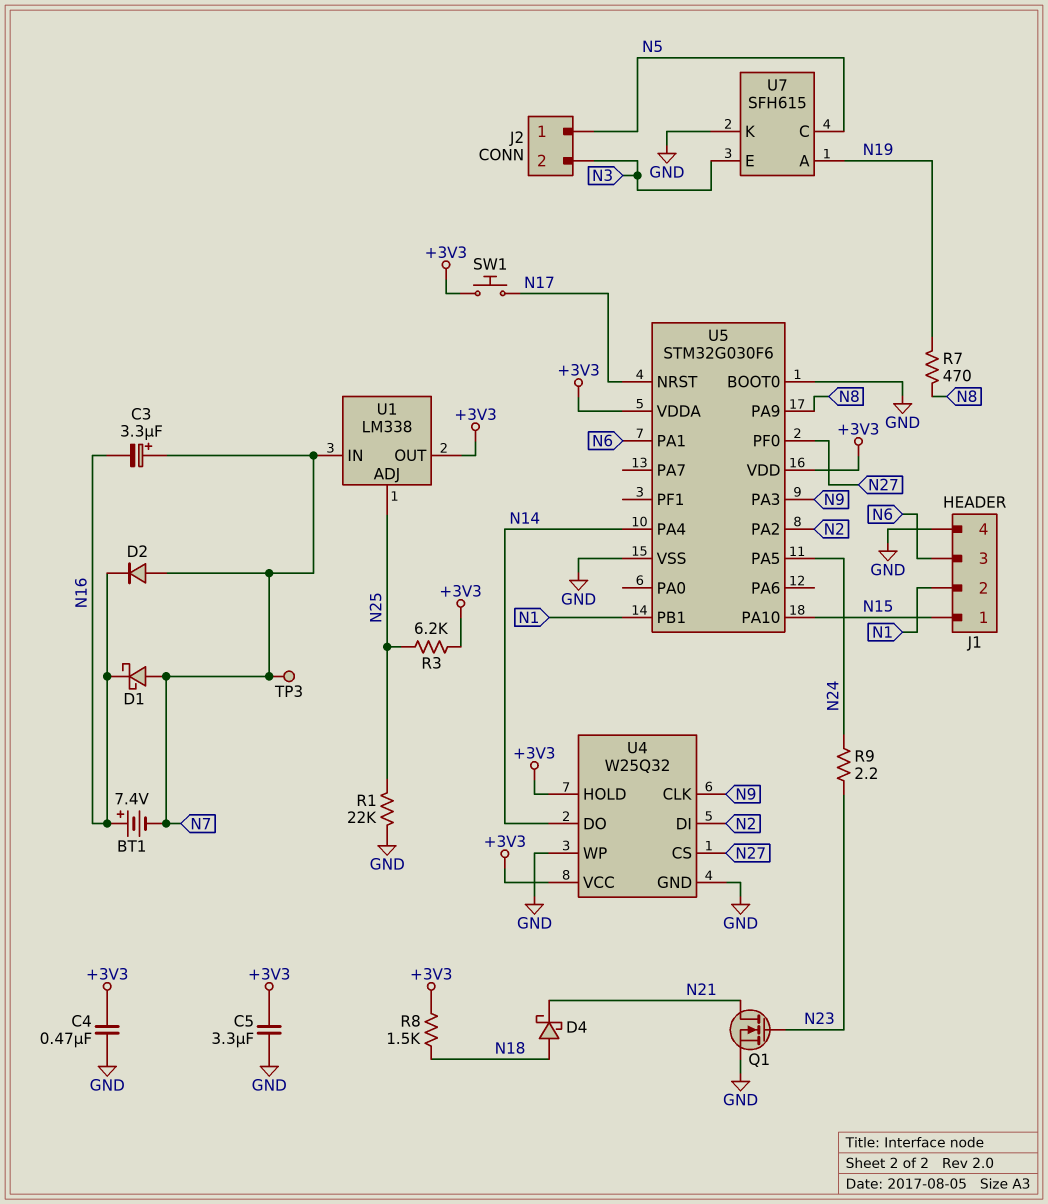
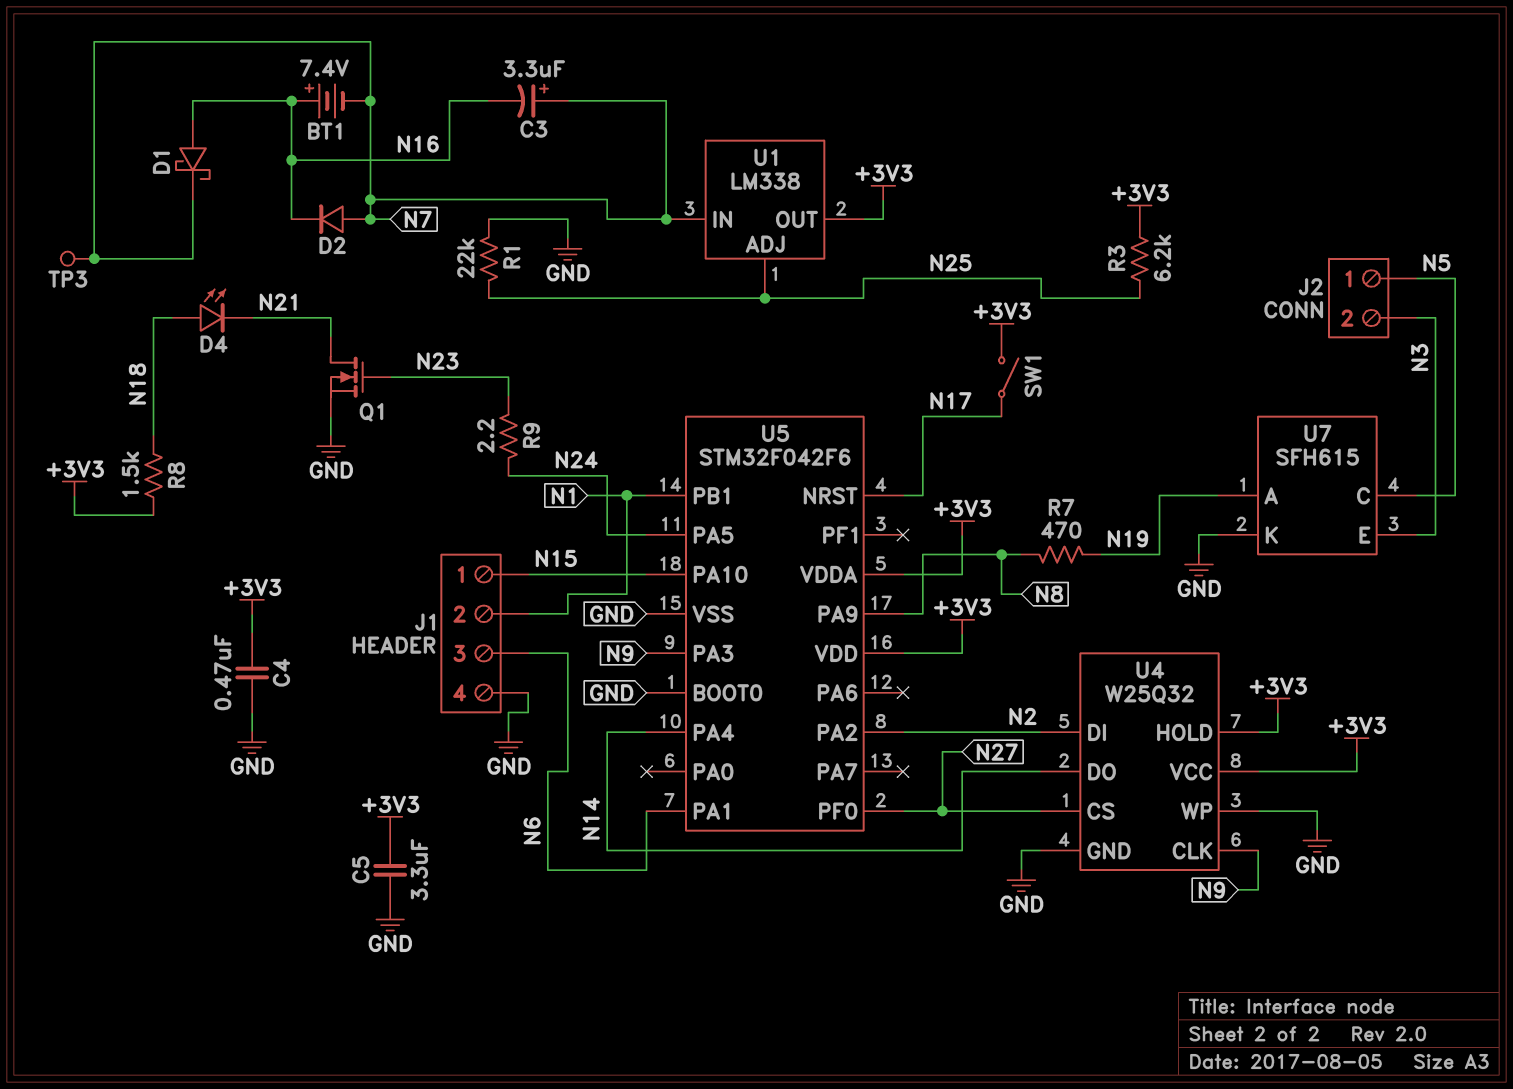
D1: schottky (A N7, K N16) -> schottky (A N16, K N7)
D4: schottky (A N18, K N21) -> LED (A N18, K N21)
SW1: button (+3V3, N17) -> switch (+3V3, N17)
U5: STM32G030F6 -> STM32F042F6

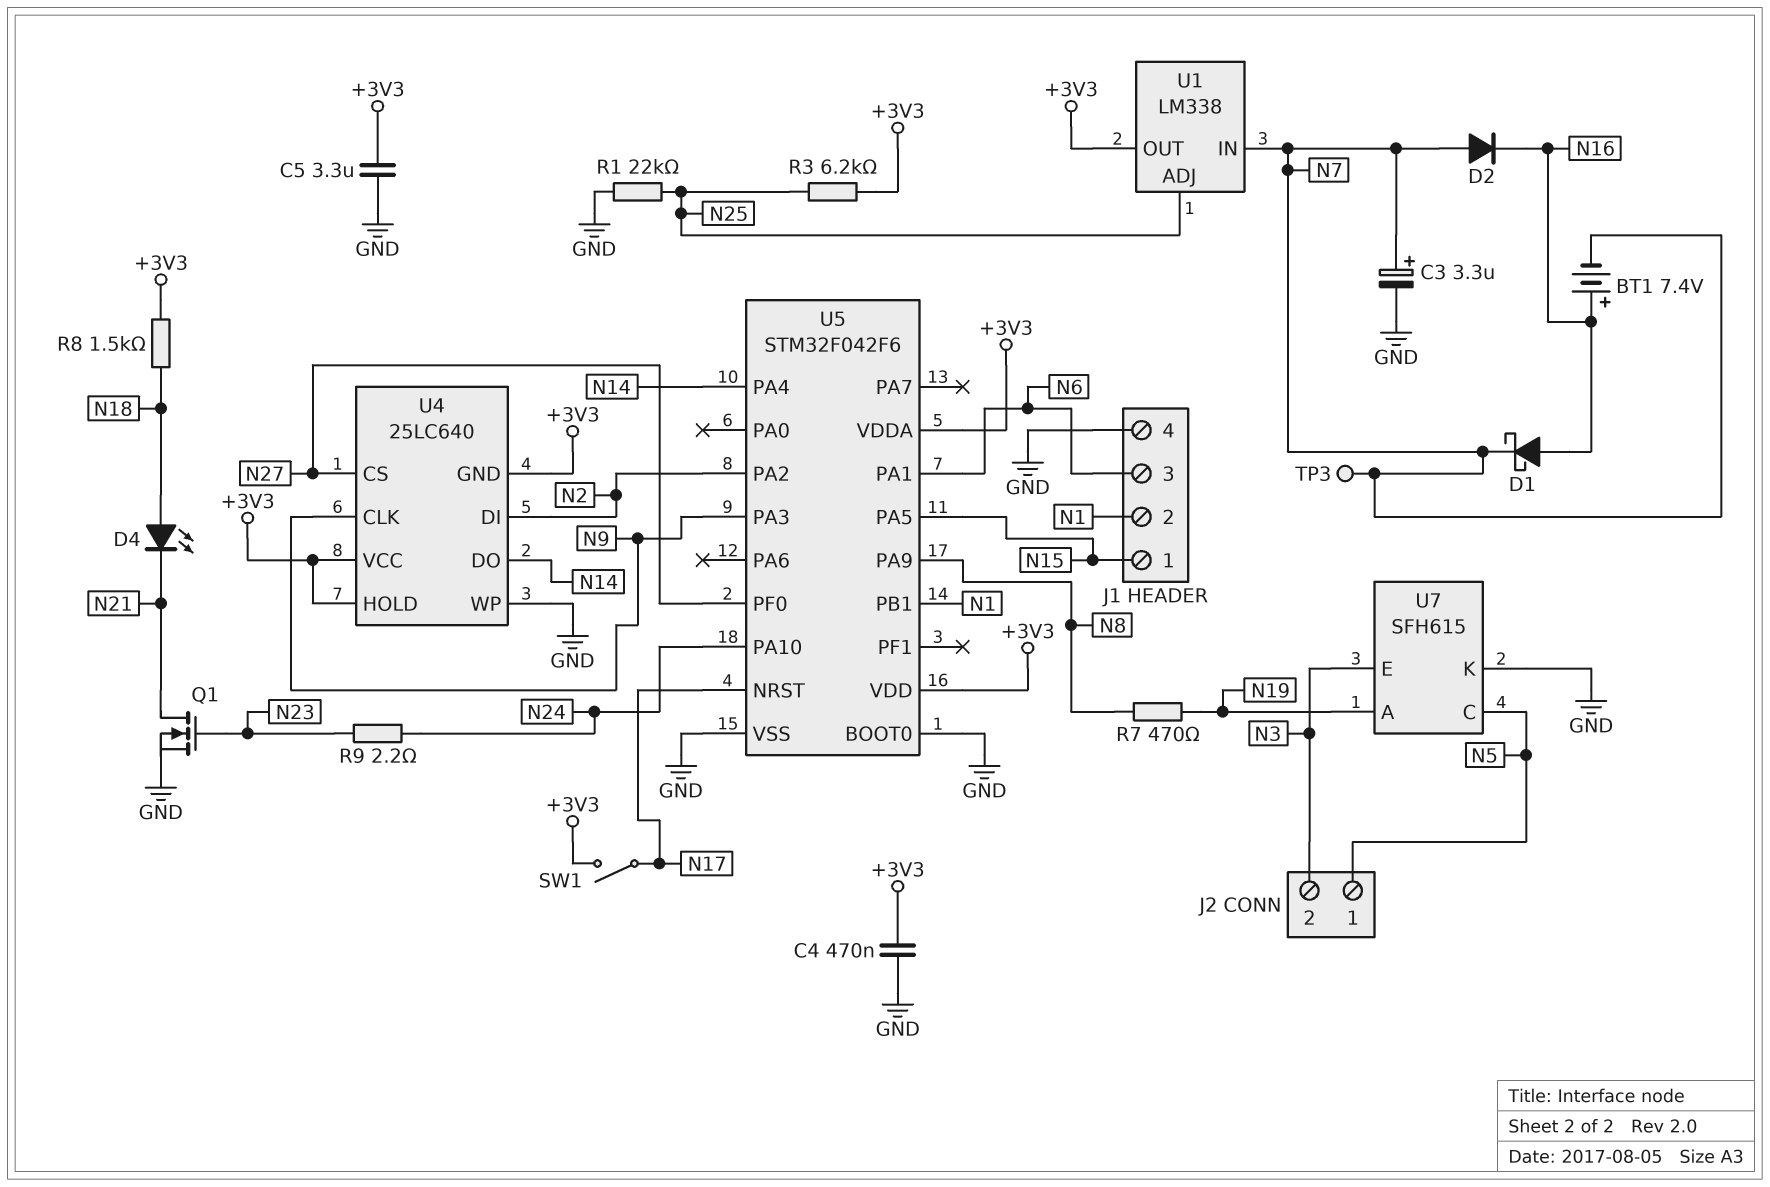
C3: 3.3uF (plus N7, minus N16) -> 3.3uF (plus N7, minus GND)
U4: W25Q32 -> 25LC640
U4 pin GND: GND -> +3V3
U5 pin PA5: N24 -> N15
U5 pin PA10: N15 -> N24

